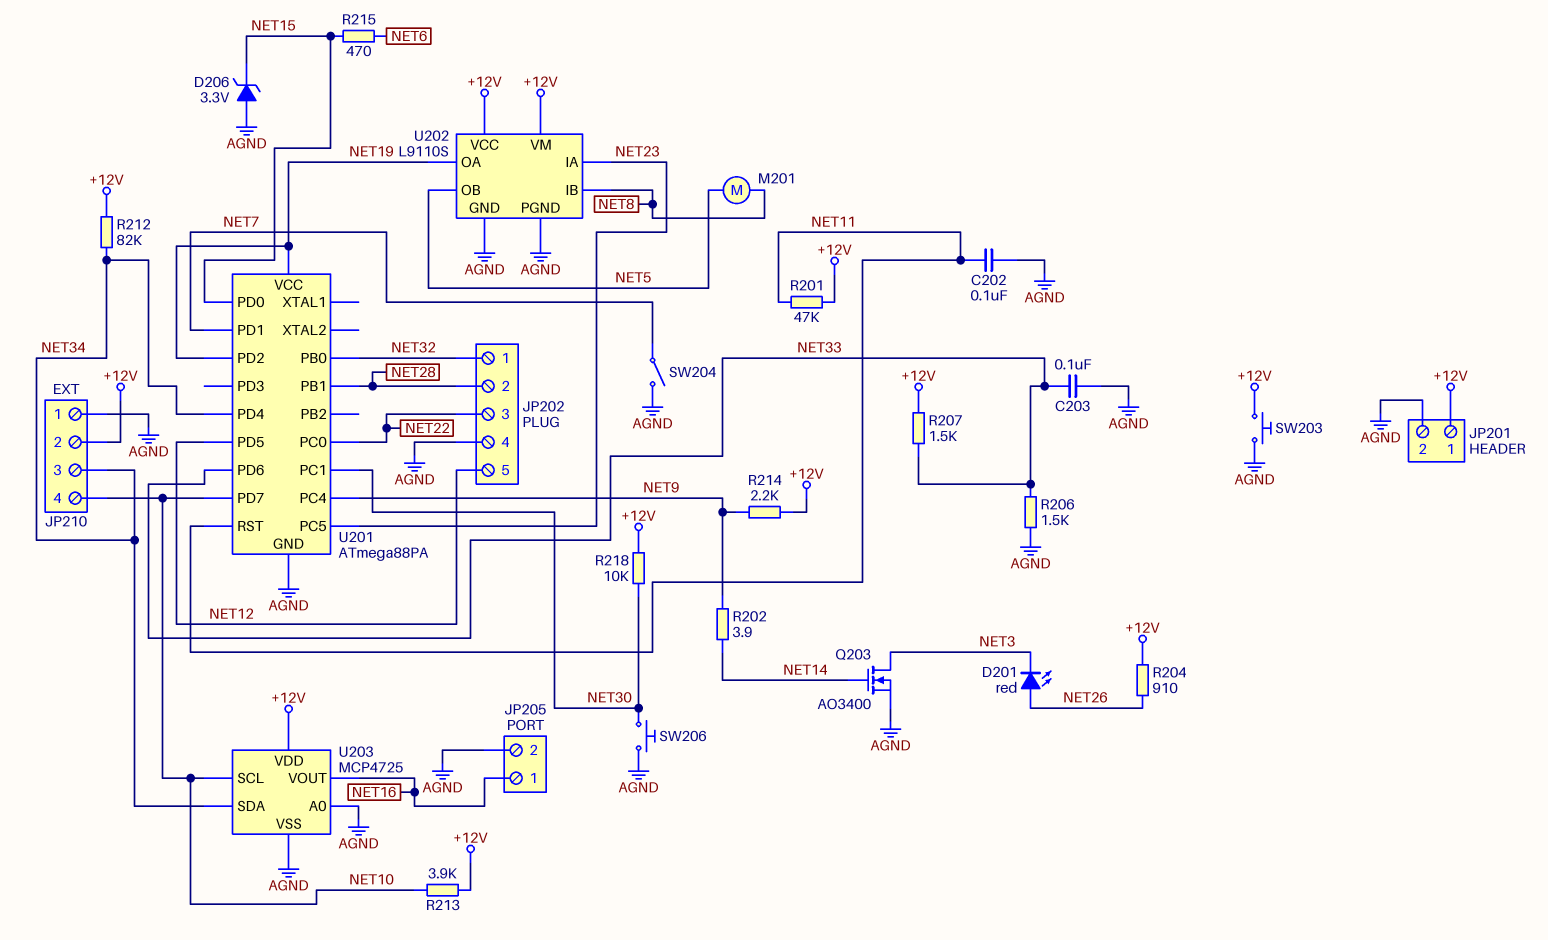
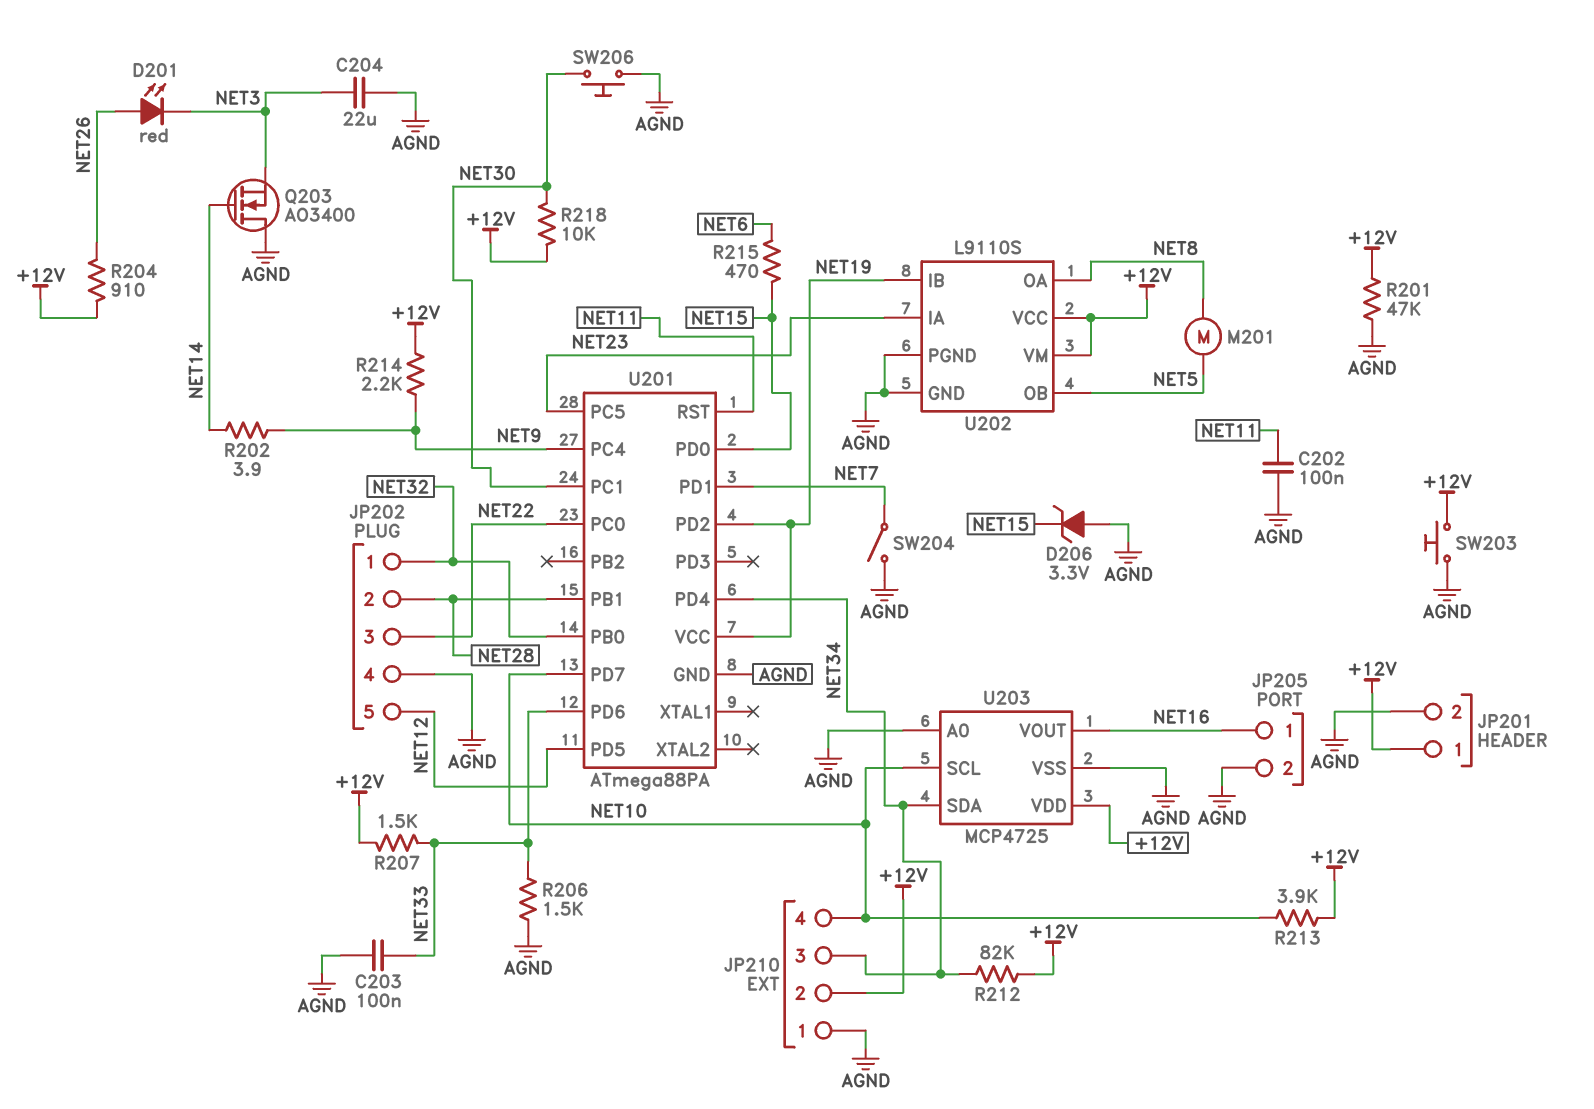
C204: none -> 22uF (AGND, NET3)
Q203: NMOS AO3400 (G NET14, D NET3, S AGND) -> NMOS AO3400 (G NET14, D AGND, S NET3)
R201: 47k (+12V, NET11) -> 47k (+12V, AGND)
U202 pin IB: NET8 -> NET19
U202 pin OA: NET19 -> NET8

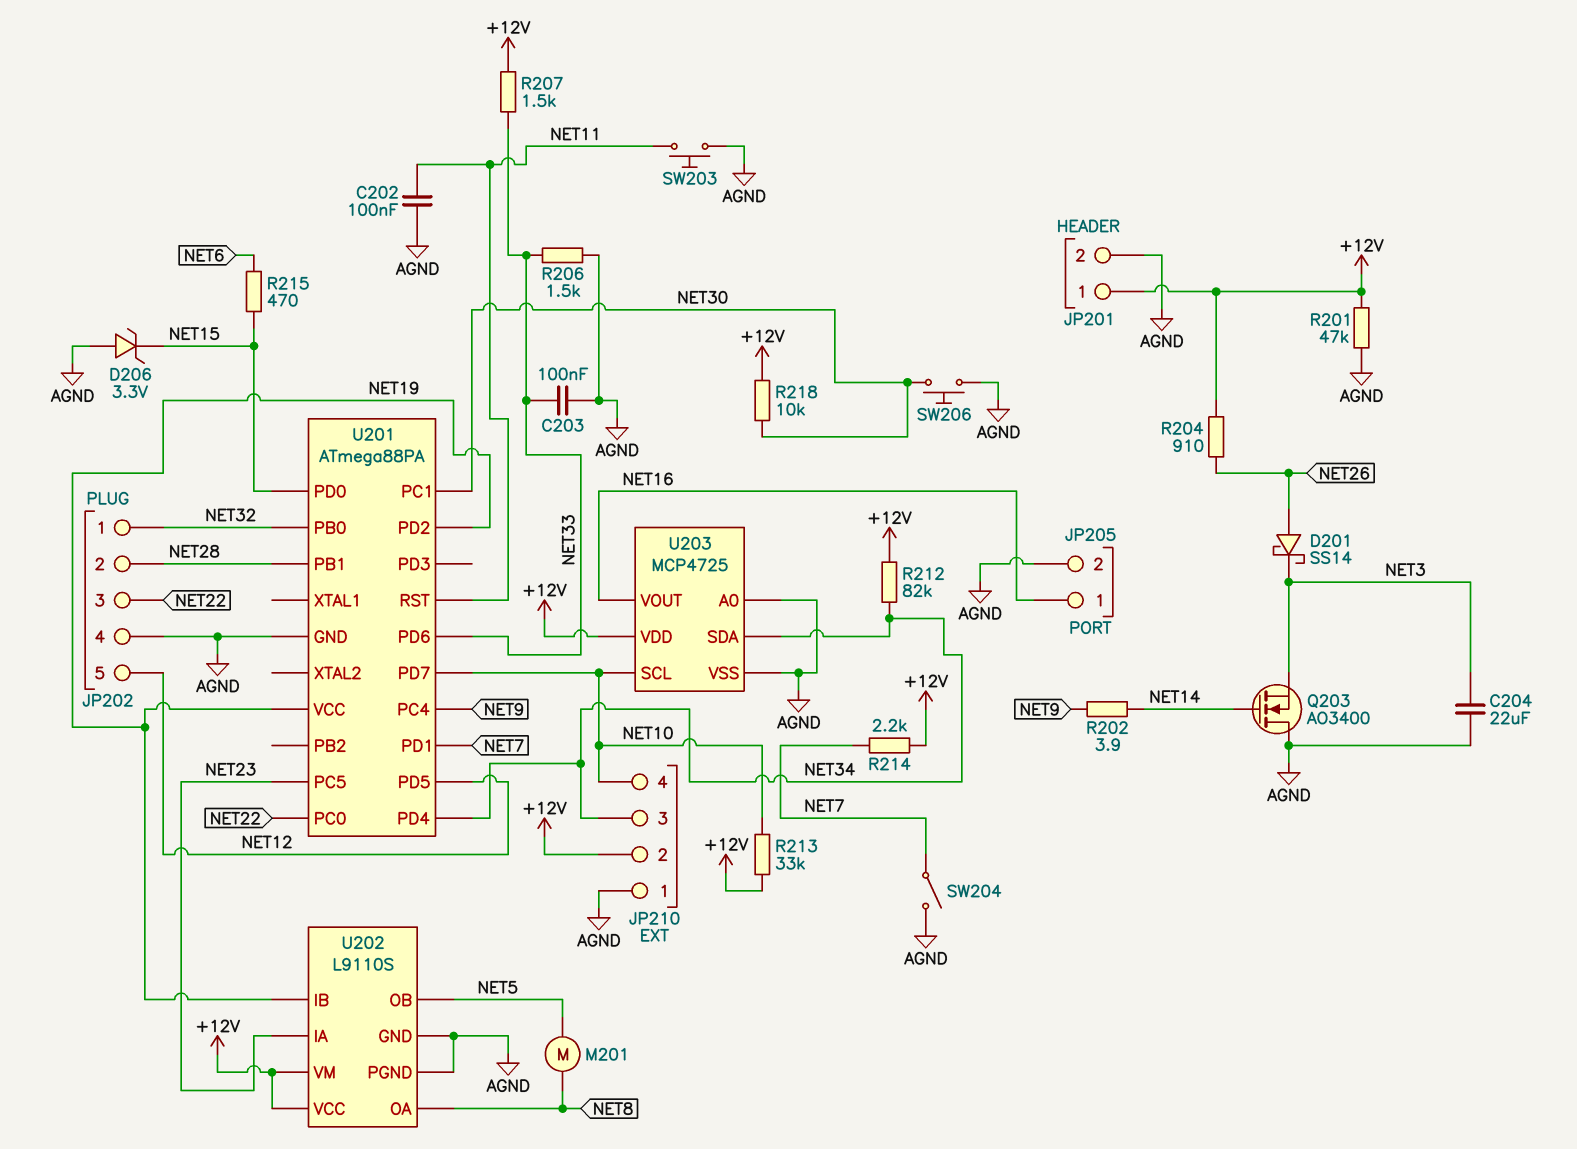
D201: LED red (A NET26, K NET3) -> schottky SS14 (A NET26, K NET3)
R213: 3.9k (+12V, NET10) -> 33k (+12V, NET10)
R214: 2.2k (+12V, NET9) -> 2.2k (+12V, NET7)
SW203: button (+12V, AGND) -> button (AGND, NET11)

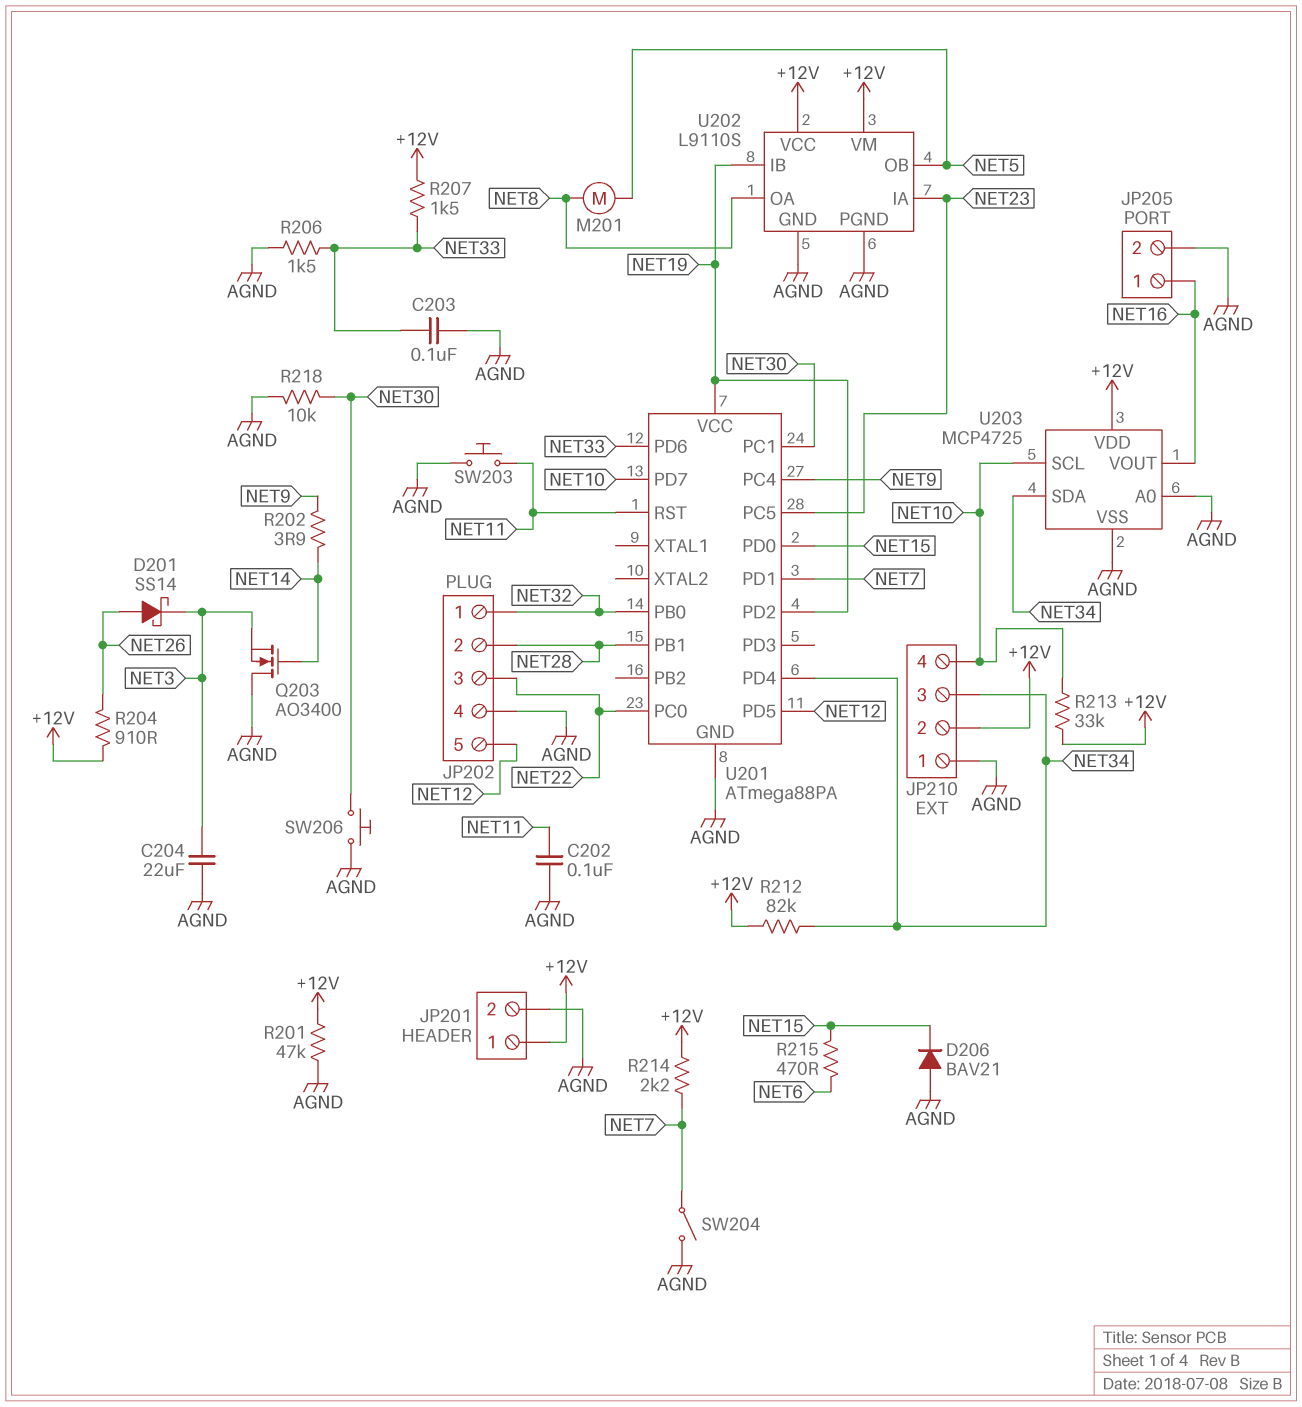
D206: zener 3.3V (A AGND, K NET15) -> diode BAV21 (A AGND, K NET15)
R218: 10k (+12V, NET30) -> 10k (AGND, NET30)

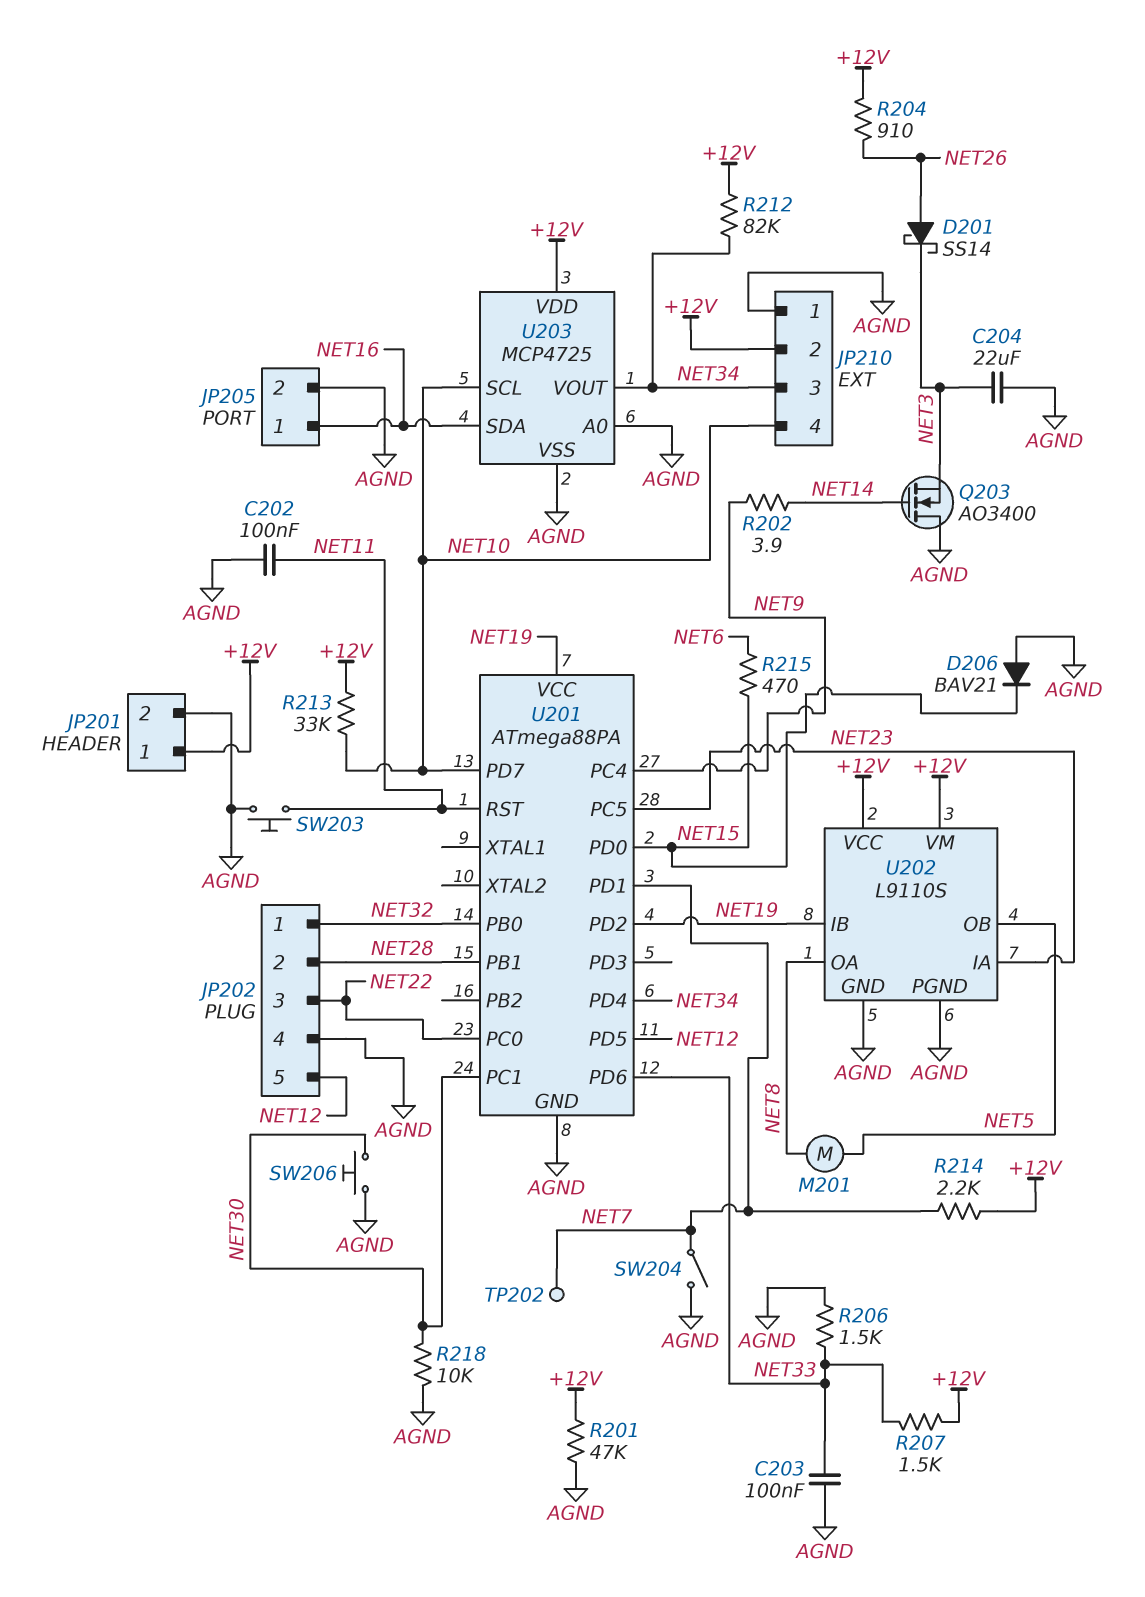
TP202: none -> test point (NET7)
U203 pin SDA: NET34 -> NET16
U203 pin VOUT: NET16 -> NET34

